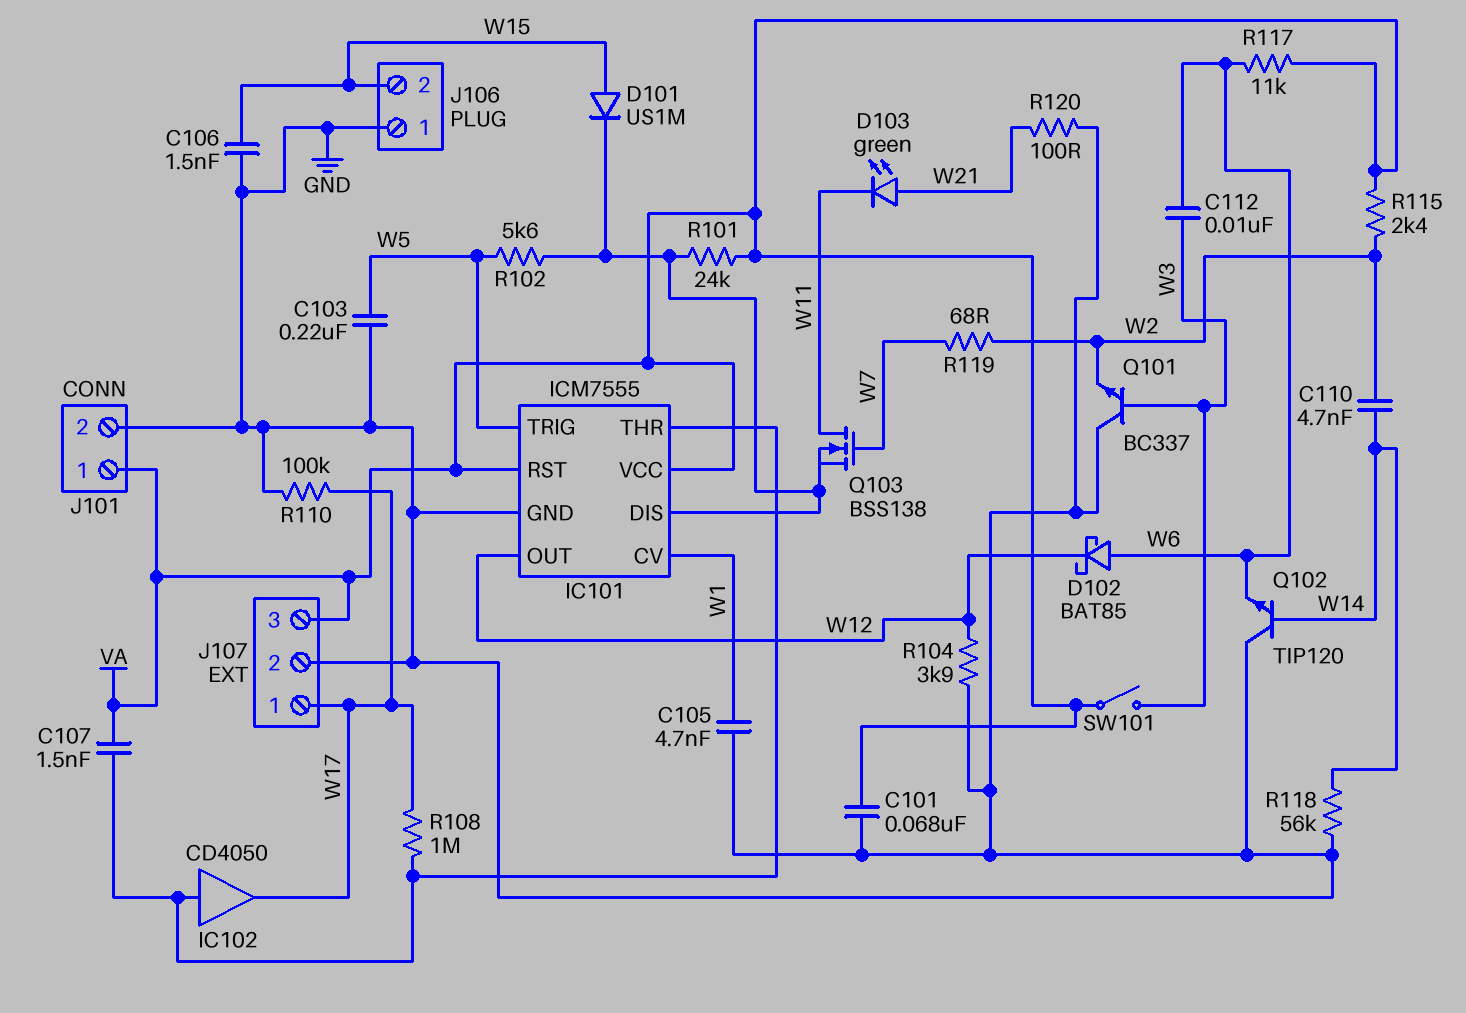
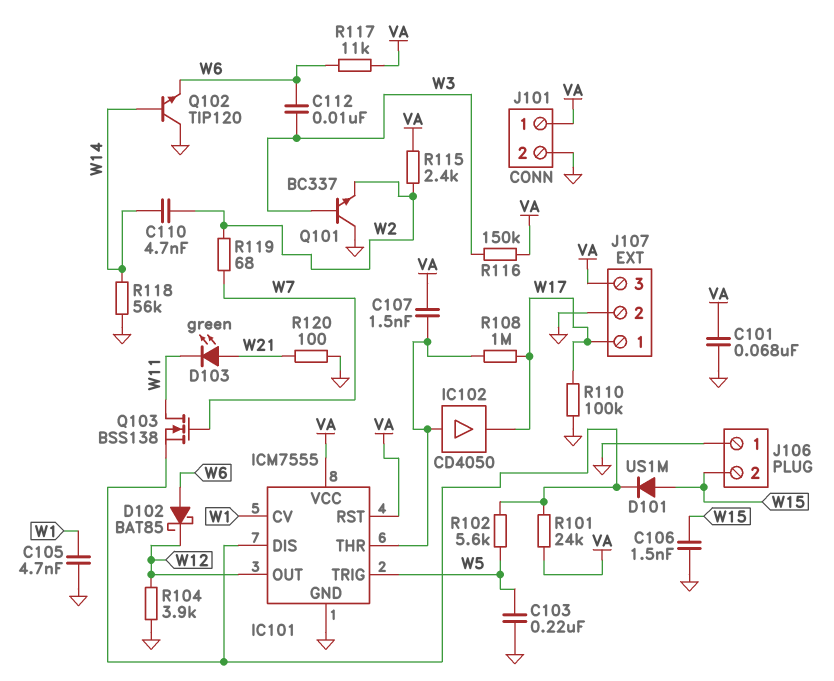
R116: none -> 150k (VA, W3)
SW101: switch (VA, W3) -> none

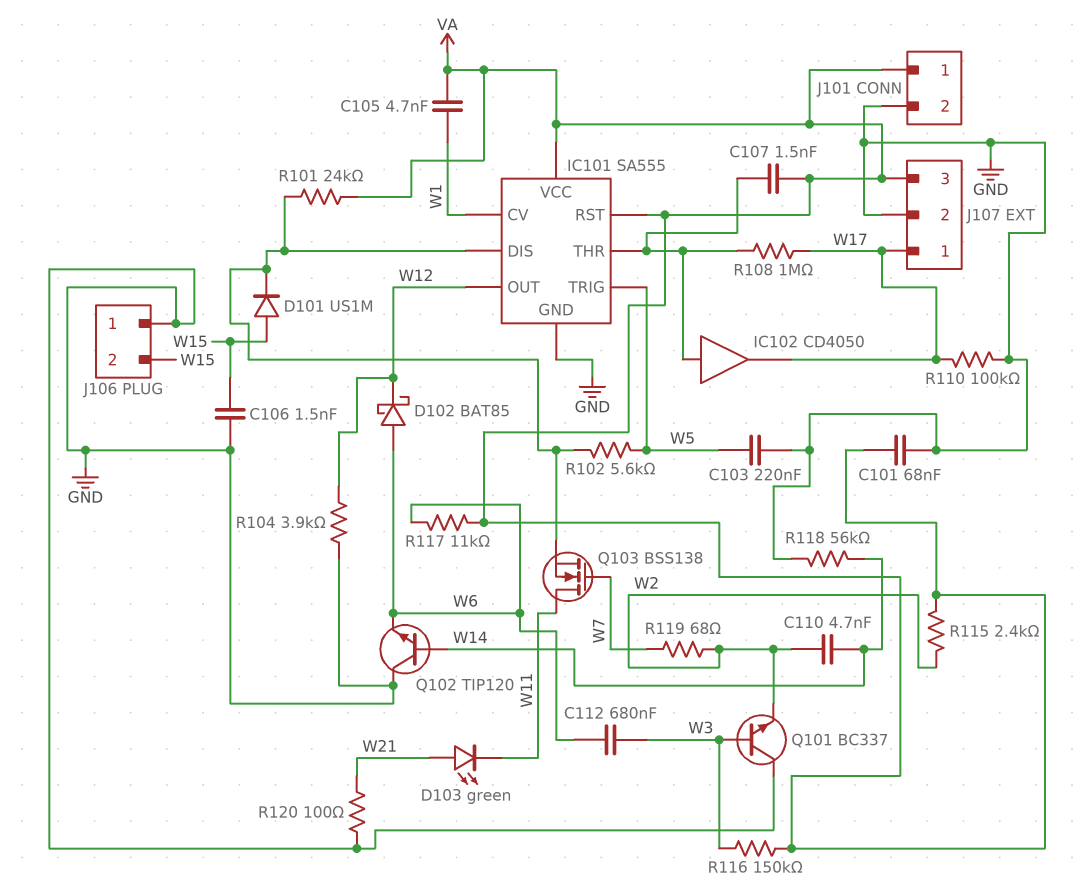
C105: 4.7nF (GND, W1) -> 4.7nF (VA, W1)
C112: 10nF (W3, W6) -> 680nF (W3, W6)
IC101: ICM7555 -> SA555

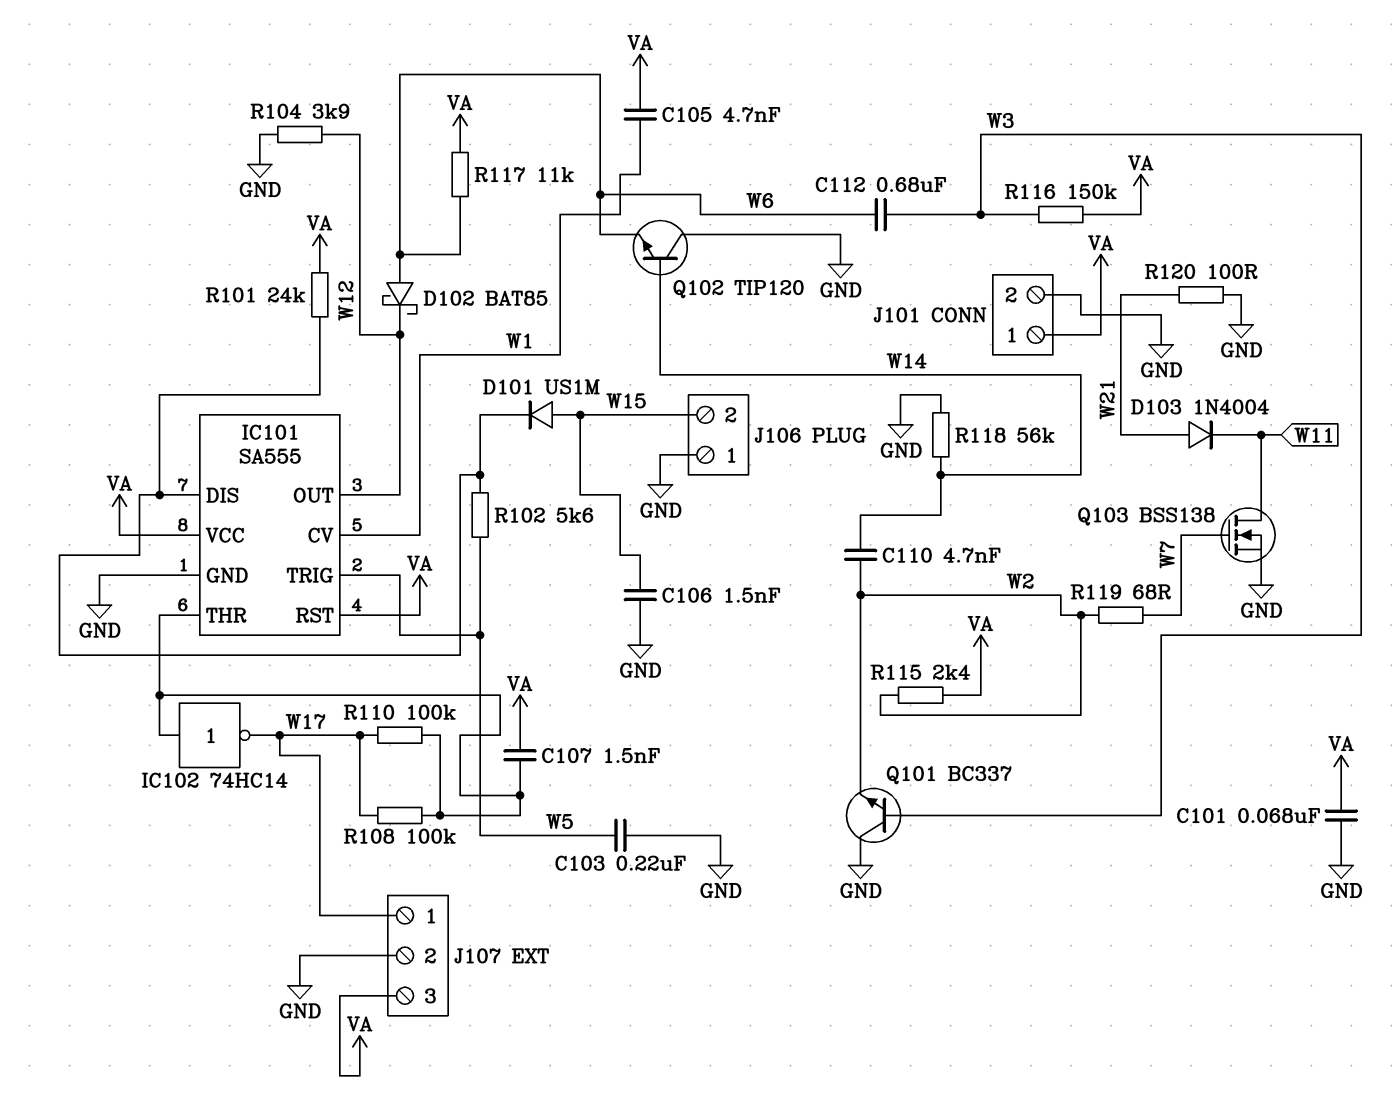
D103: LED green (A W21, K W11) -> diode 1N4004 (A W21, K W11)
IC102: buffer CD4050 (in IC101/THR, out W17) -> NOT 74HC14 (in IC101/THR, out W17)
Q103: NMOS BSS138 (G W7, D W11, S IC101/DIS) -> NMOS BSS138 (G W7, D W11, S GND)
R108: 1M (IC101/THR, W17) -> 100k (IC101/THR, W17)
R110: 100k (GND, W17) -> 100k (IC101/THR, W17)

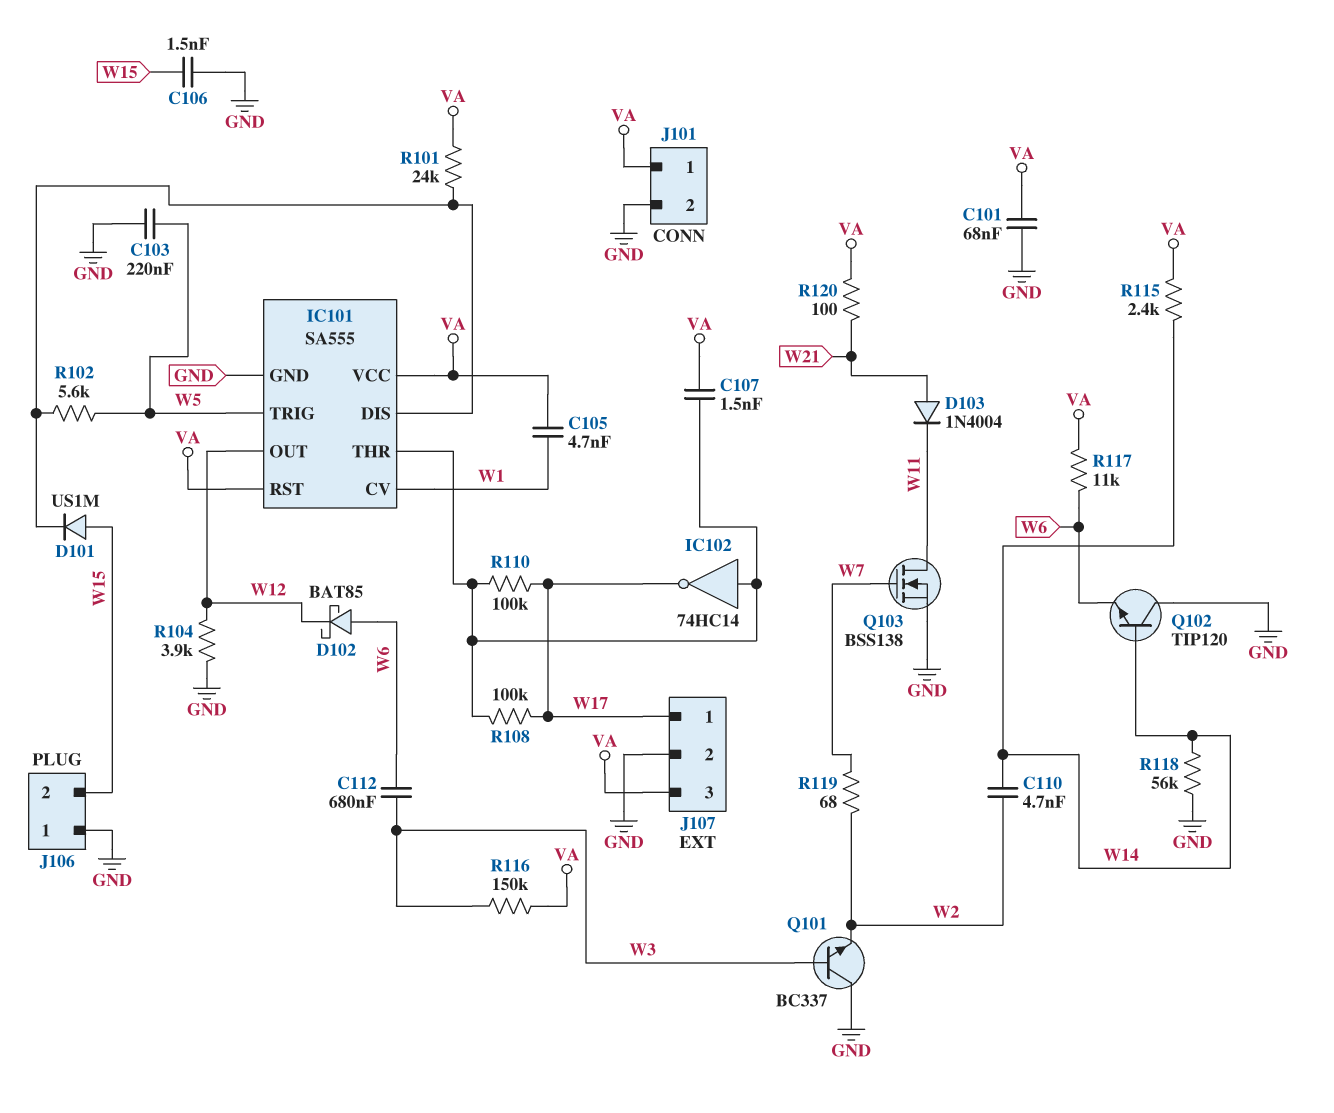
R115: 2.4k (VA, W2) -> 2.4k (VA, W14)
R120: 100 (GND, W21) -> 100 (VA, W21)

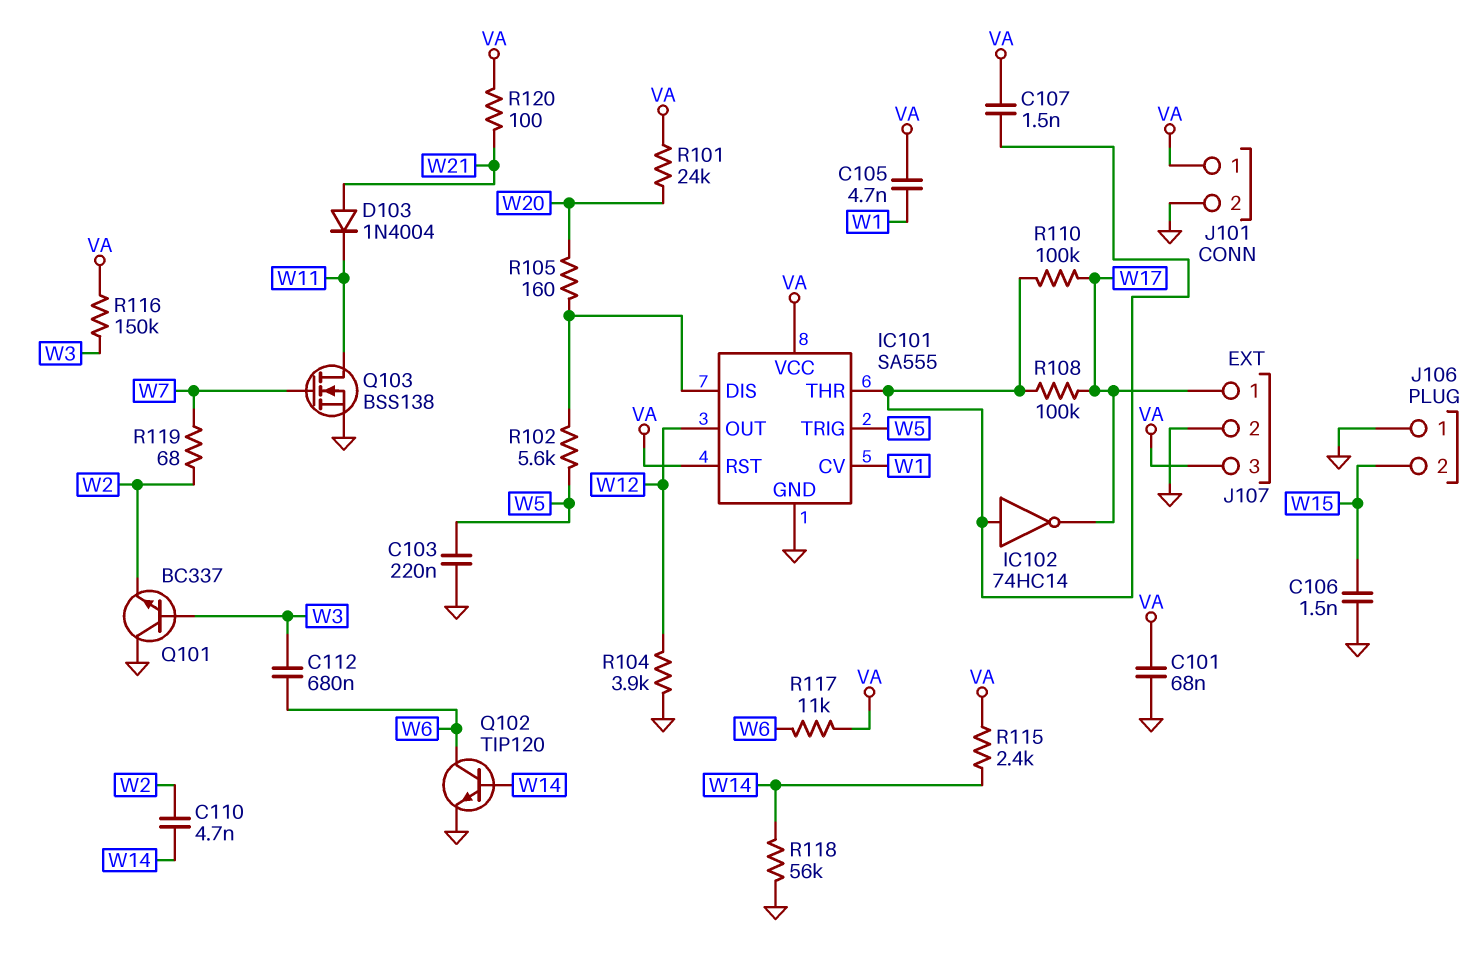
D101: diode US1M (A W15, K IC101/DIS) -> none
D102: schottky BAT85 (A W6, K W12) -> none
Q102: NPN TIP120 (B W14, C GND, E W6) -> NPN TIP120 (B W14, C W6, E GND)
R101: 24k (IC101/DIS, VA) -> 24k (VA, W20)
R105: none -> 160 (IC101/DIS, W20)

